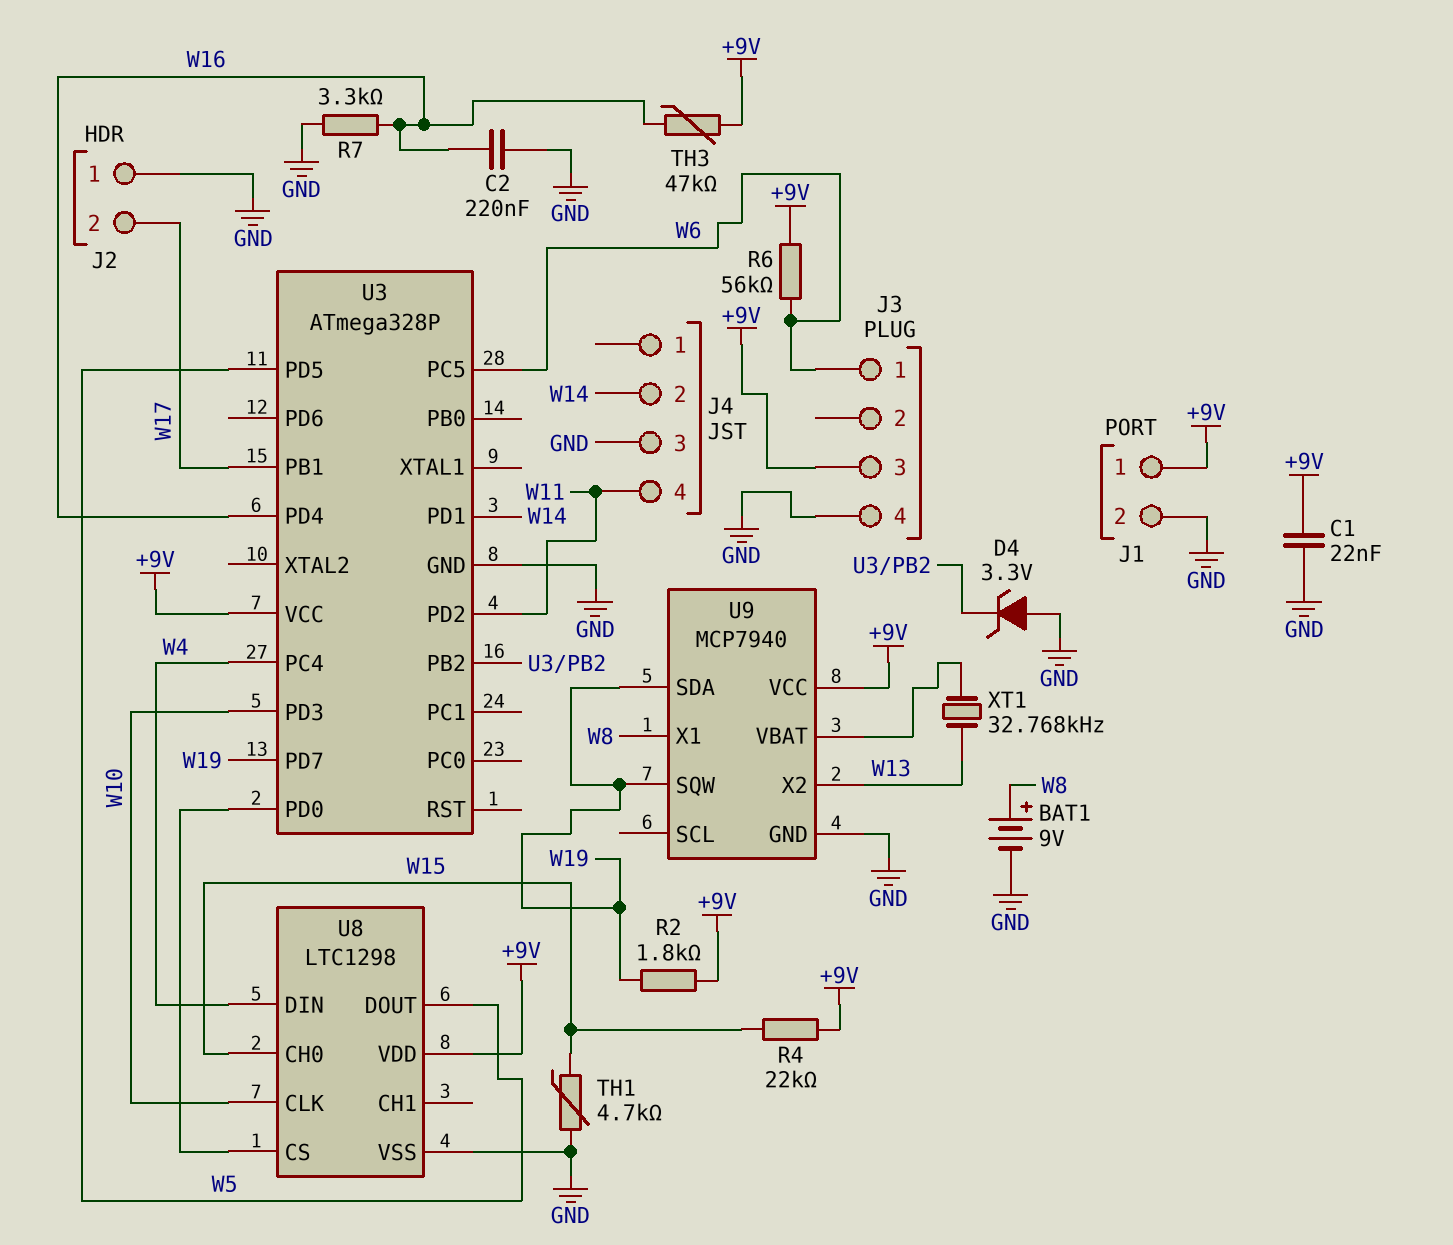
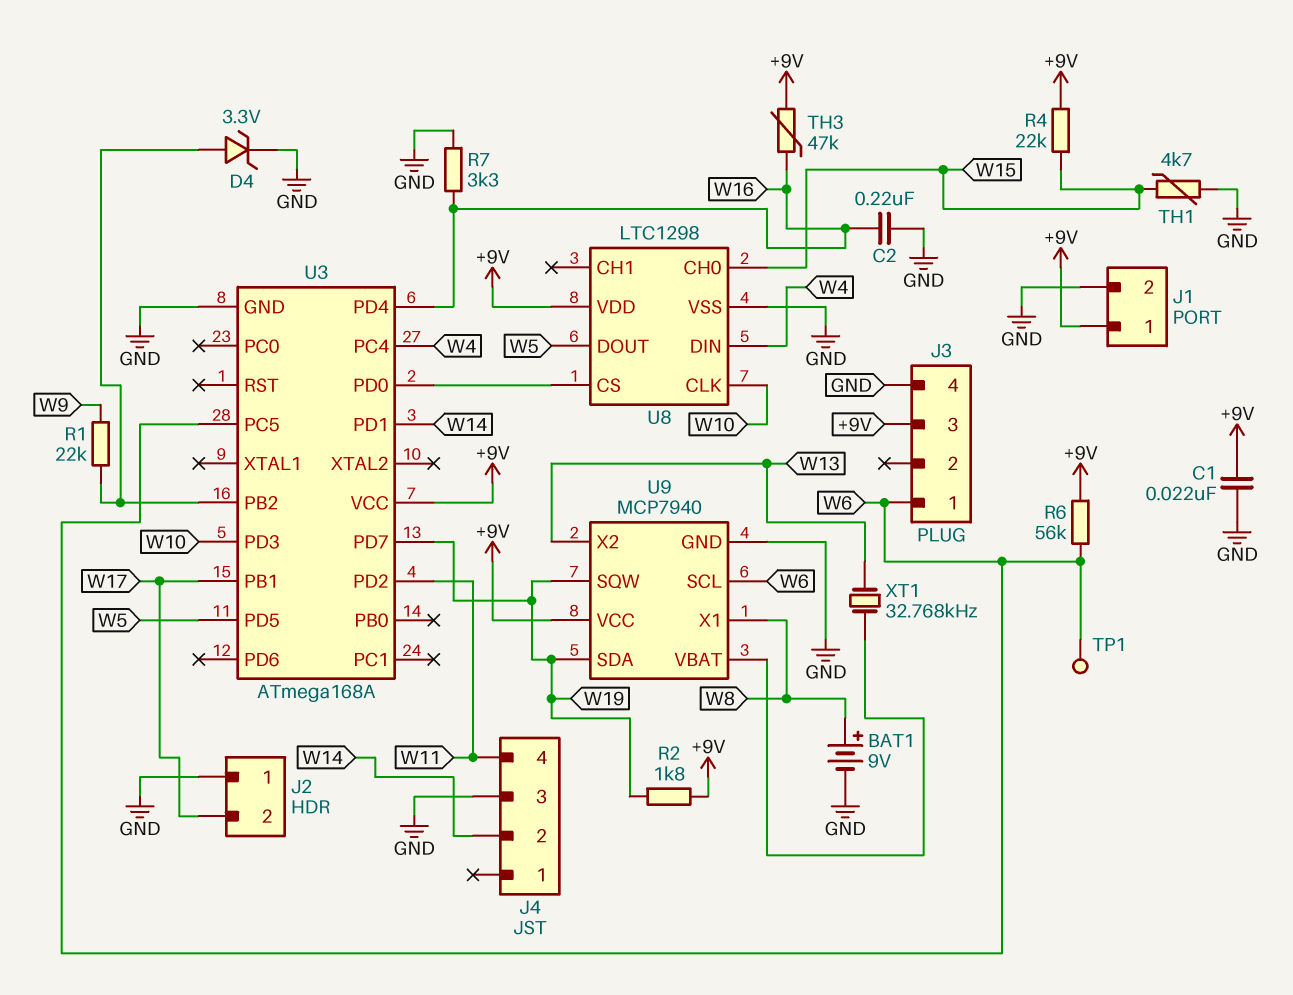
D4: zener 3.3V (A GND, K U3/PB2) -> zener 3.3V (A U3/PB2, K GND)
R1: none -> 22k (U3/PB2, W9)
TP1: none -> test point (W6)
U3: ATmega328P -> ATmega168A
U9 pin SCL: none -> W6

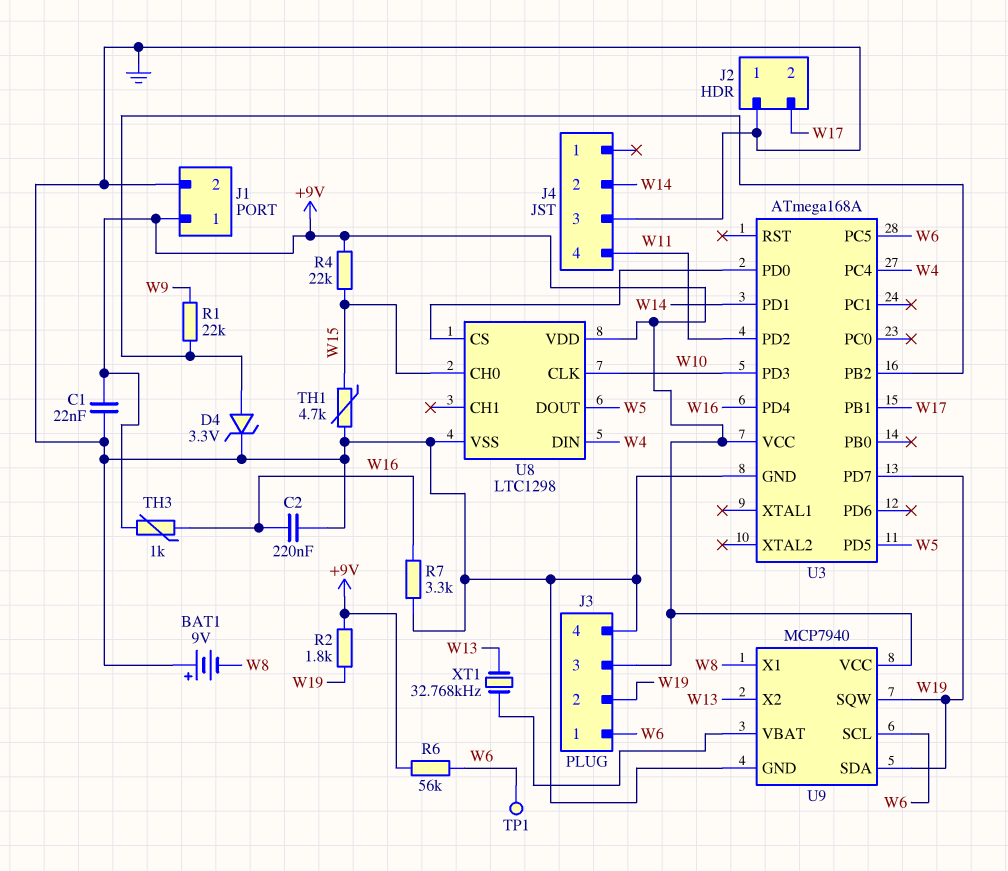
BAT1: 9V (plus W8, minus GND) -> 9V (plus GND, minus W8)
J3 pin 2: none -> W19
TH3: 47k (+9V, W16) -> 1k (+9V, W16)

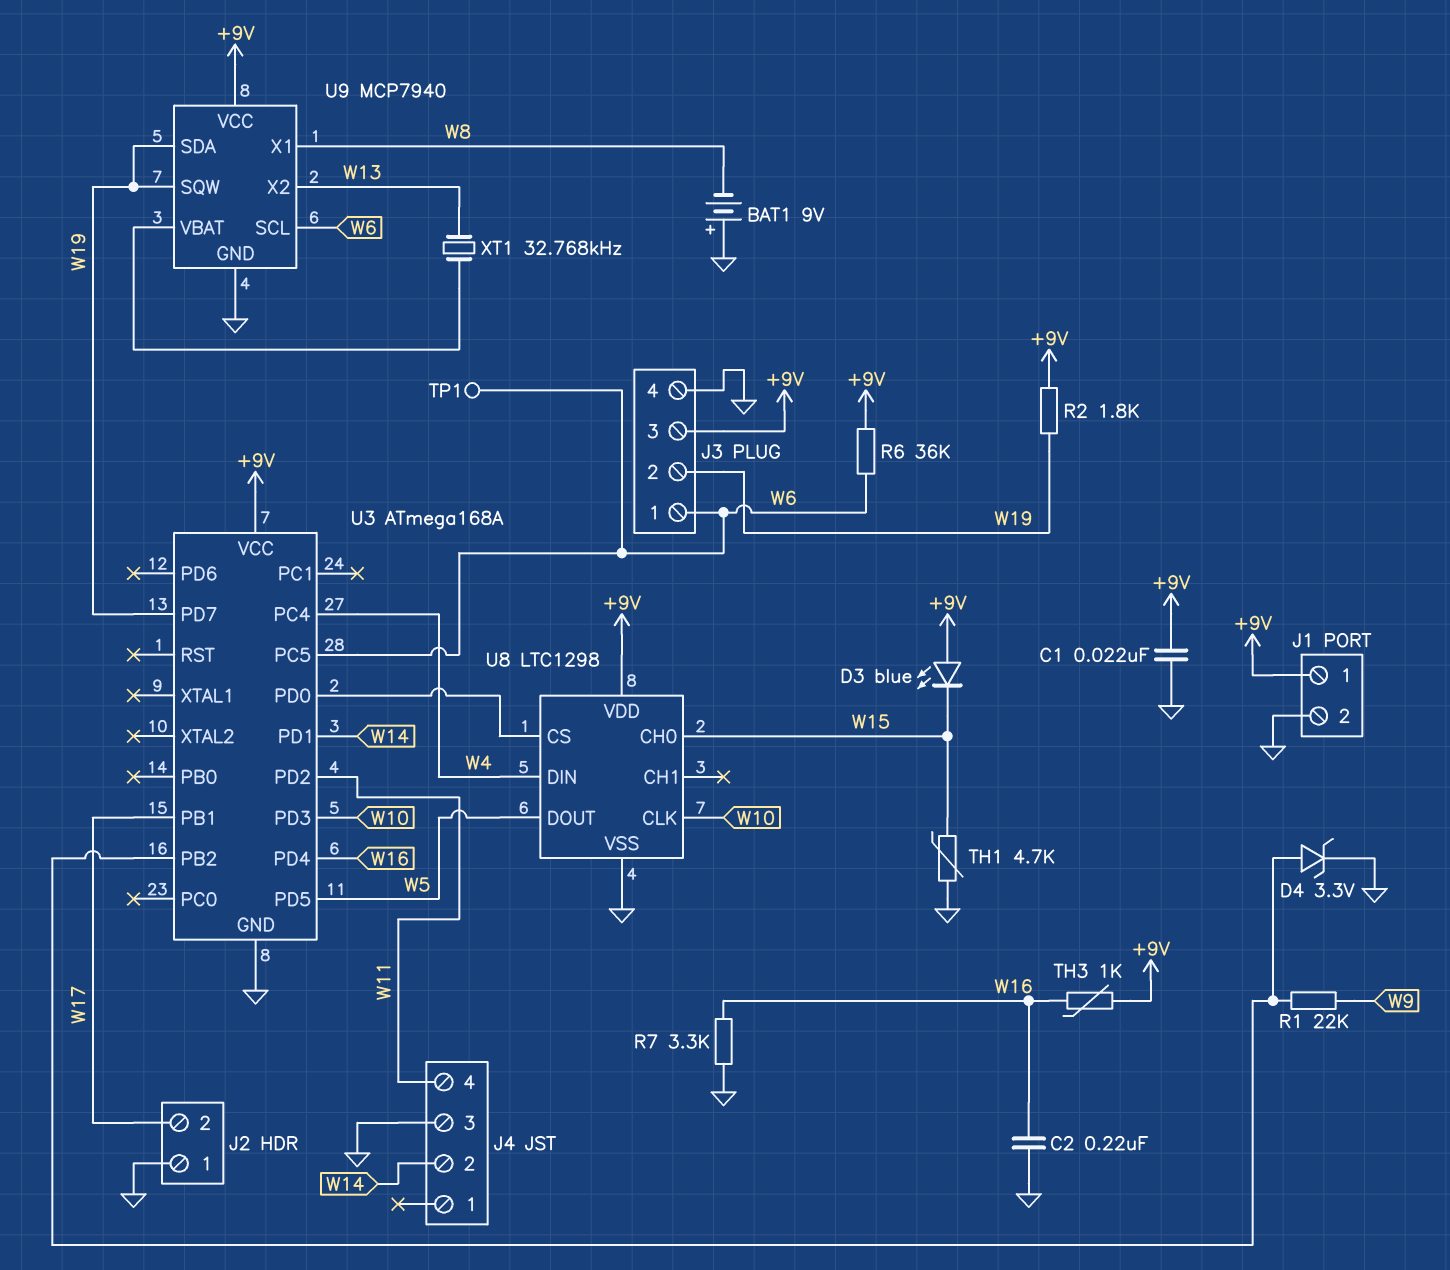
D3: none -> LED blue (A +9V, K W15)
R4: 22k (+9V, W15) -> none
R6: 56k (+9V, W6) -> 36k (+9V, W6)

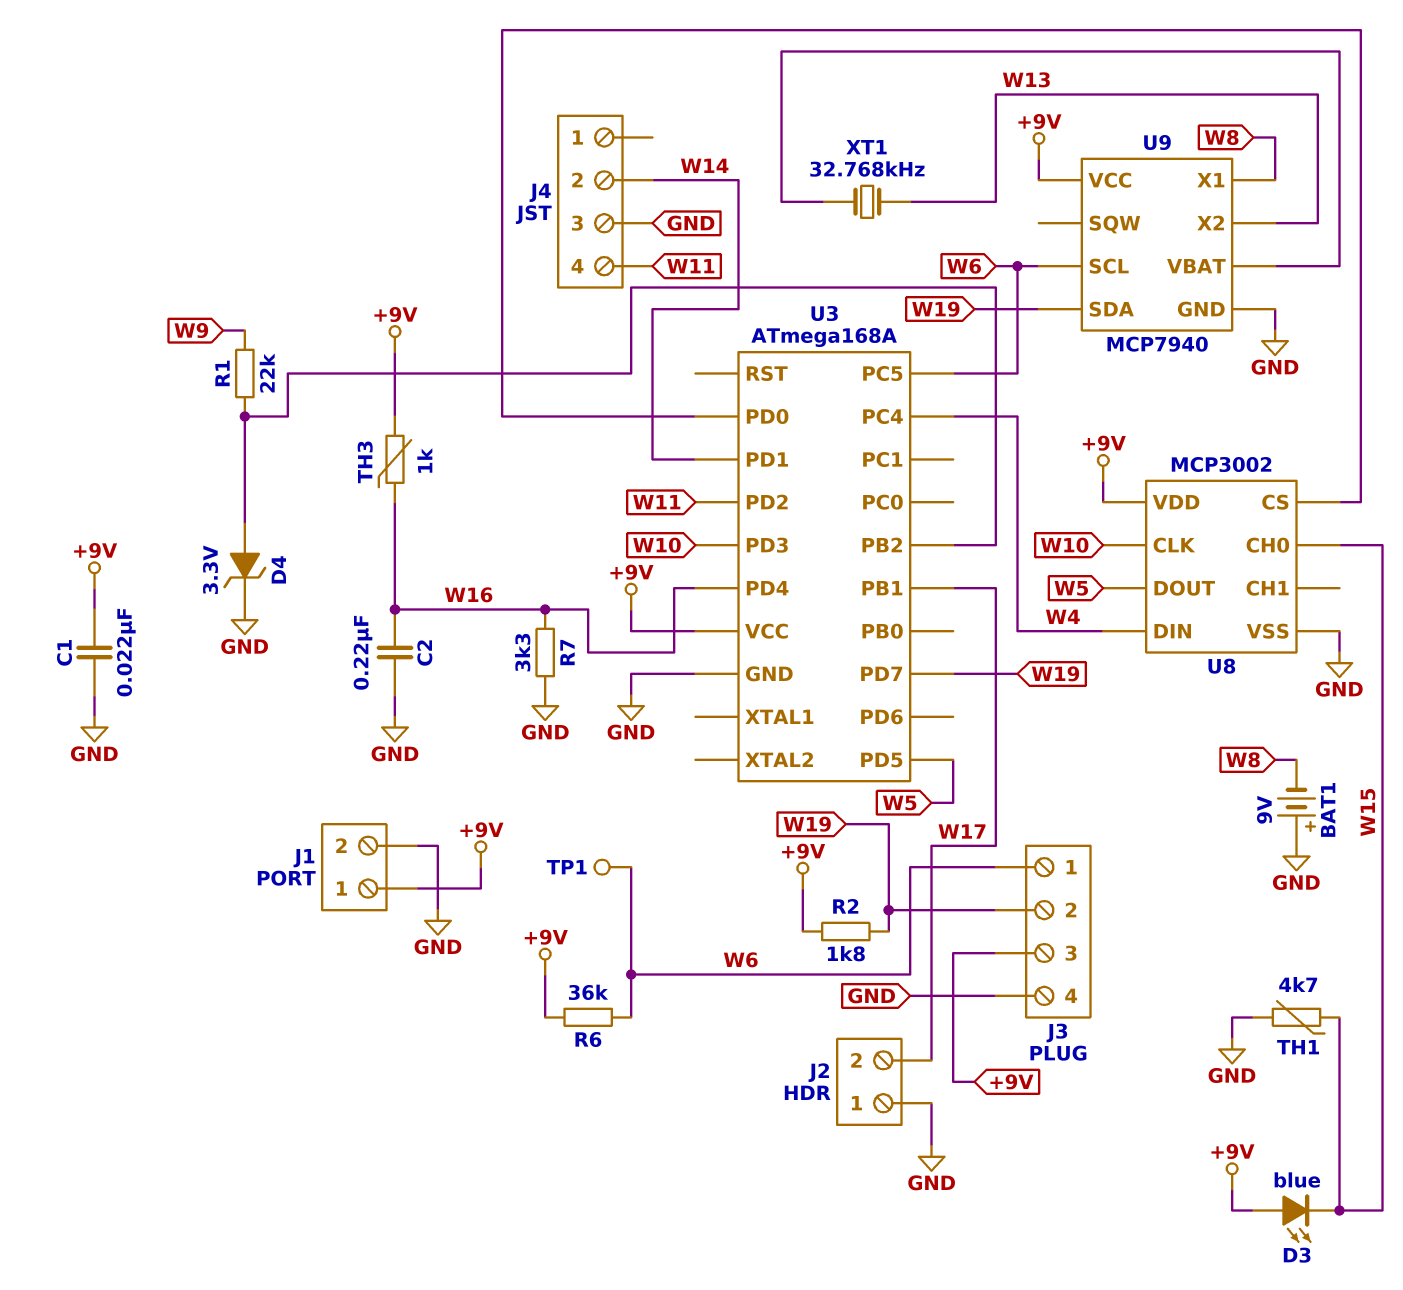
U8: LTC1298 -> MCP3002
U9 pin SQW: W19 -> none

